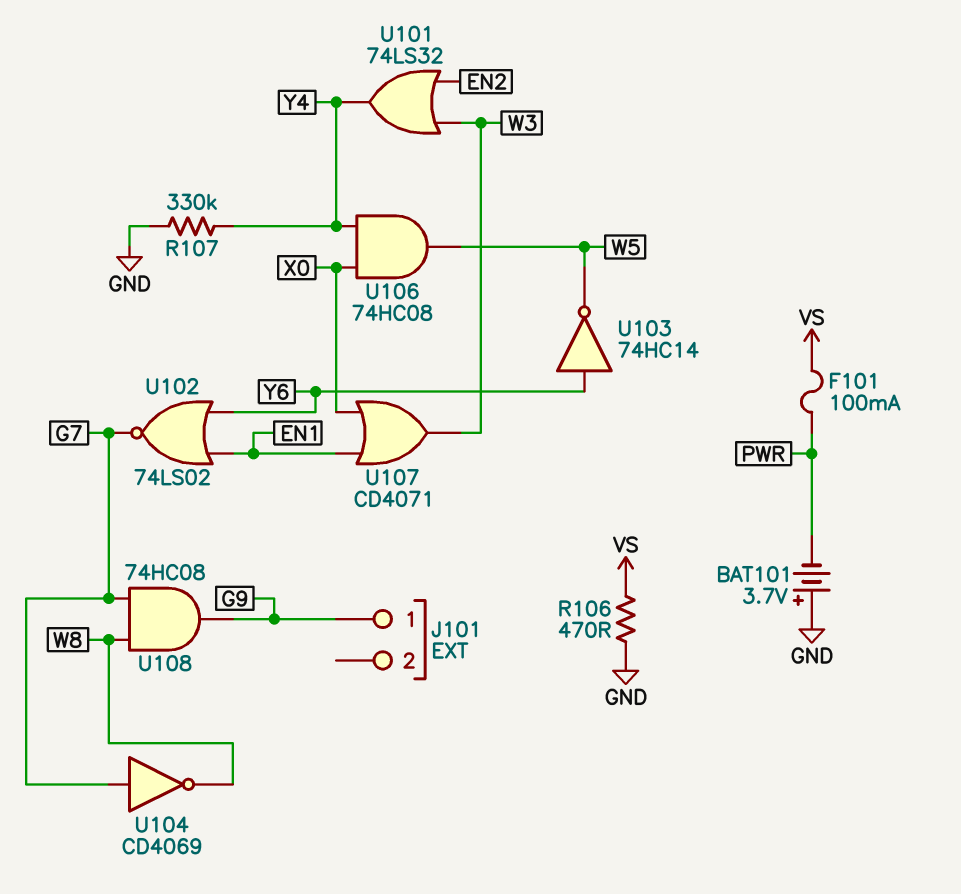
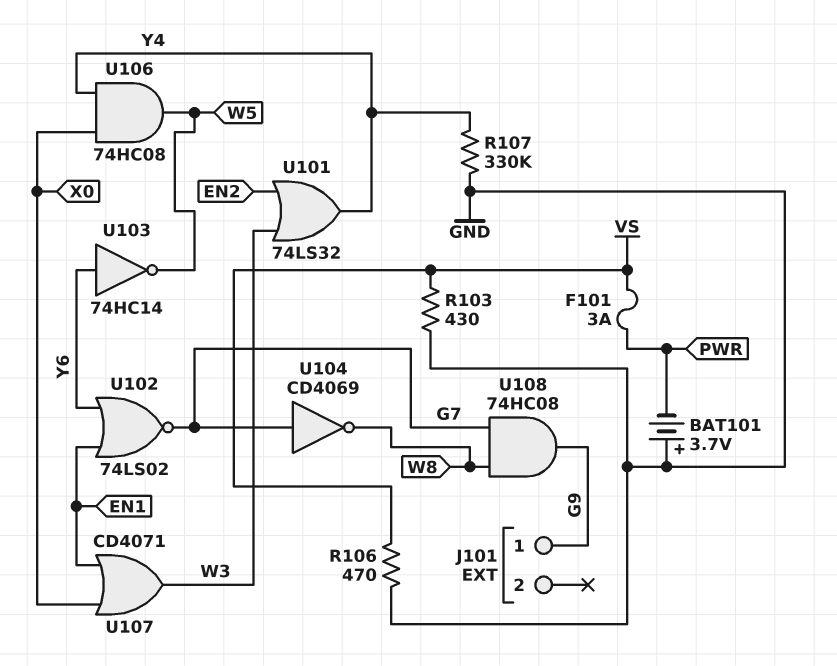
F101: 100mA (PWR, VS) -> 3A (PWR, VS)
R103: none -> 430 (GND, VS)

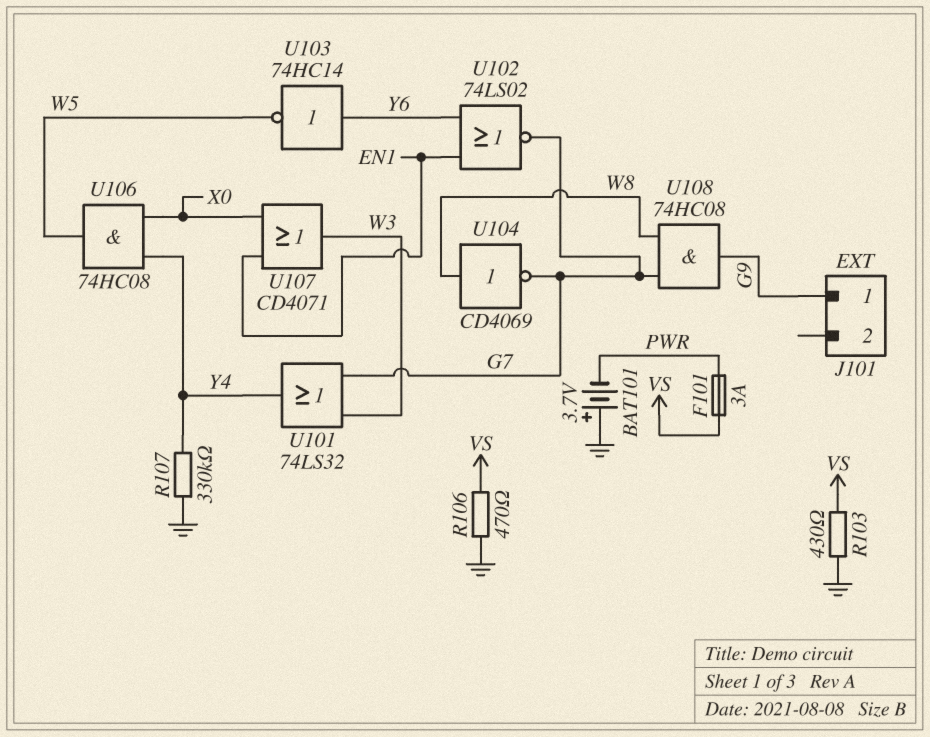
U101: OR 74LS32 (in EN2, in W3, out Y4) -> OR 74LS32 (in G7, in W3, out Y4)
U104: NOT CD4069 (in G7, out W8) -> NOT CD4069 (in W8, out G7)

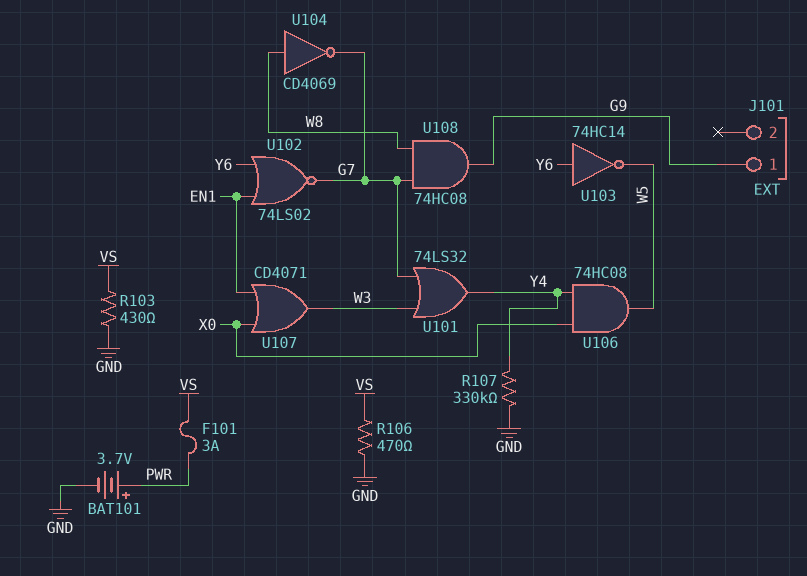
BAT101: 3.7V (plus GND, minus PWR) -> 3.7V (plus PWR, minus GND)

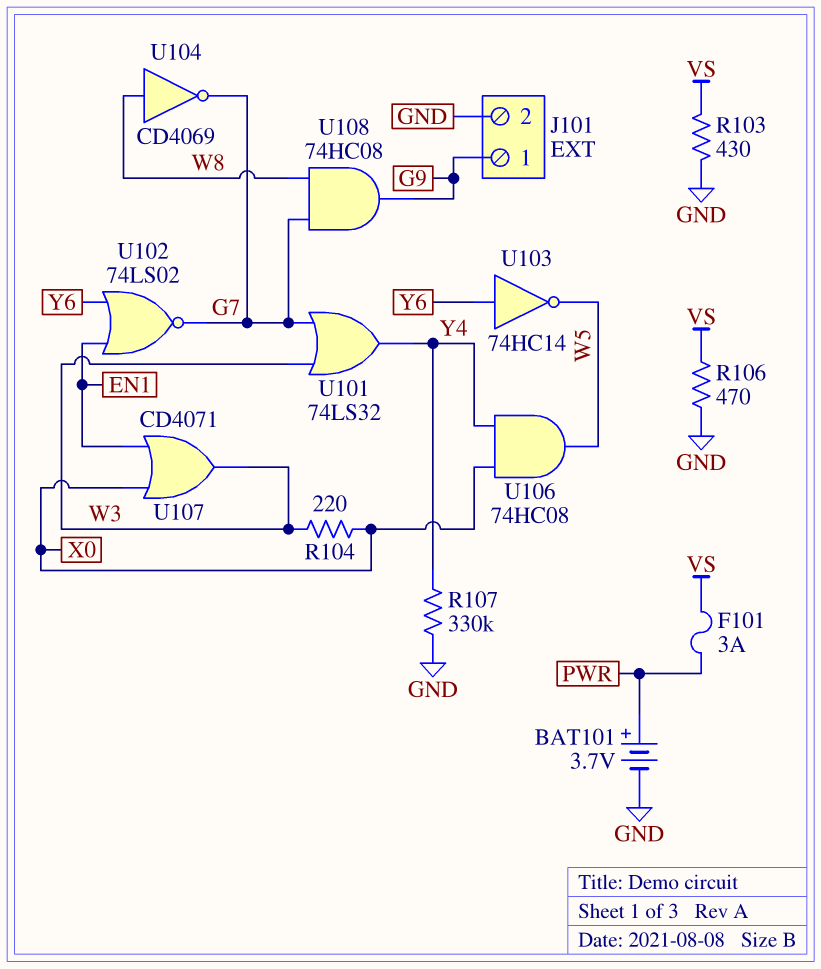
J101 pin 2: none -> GND
R104: none -> 220 (W3, X0)

